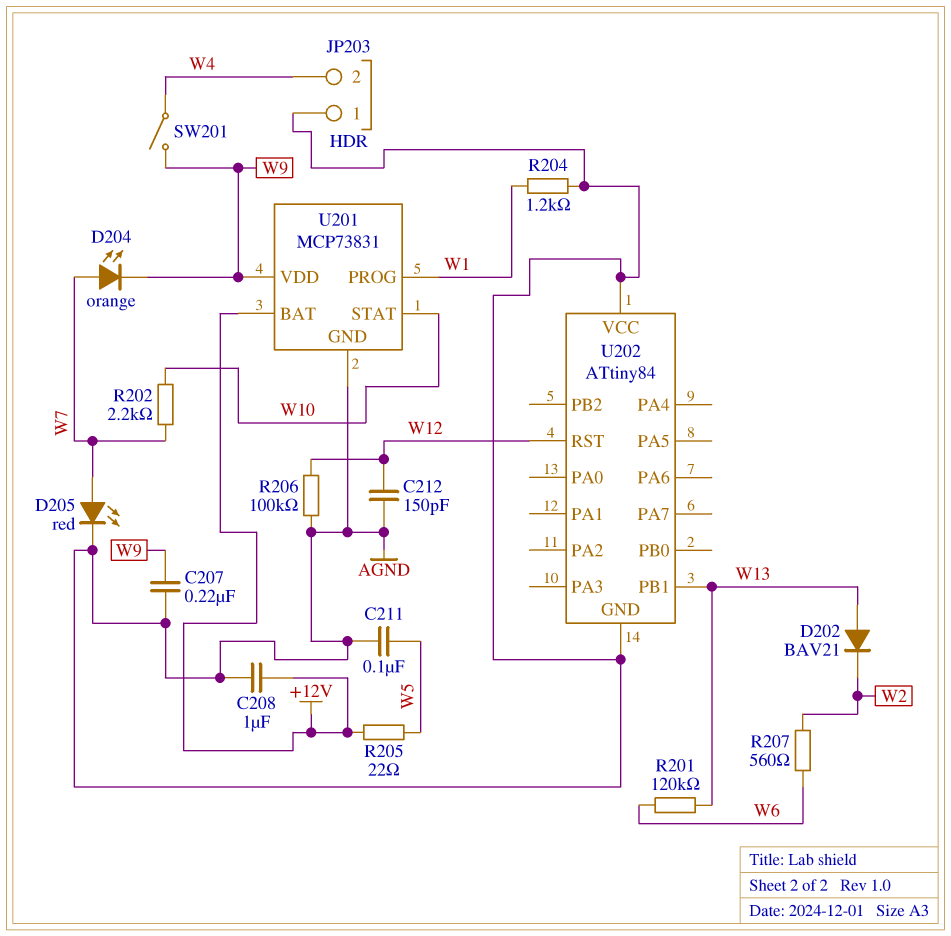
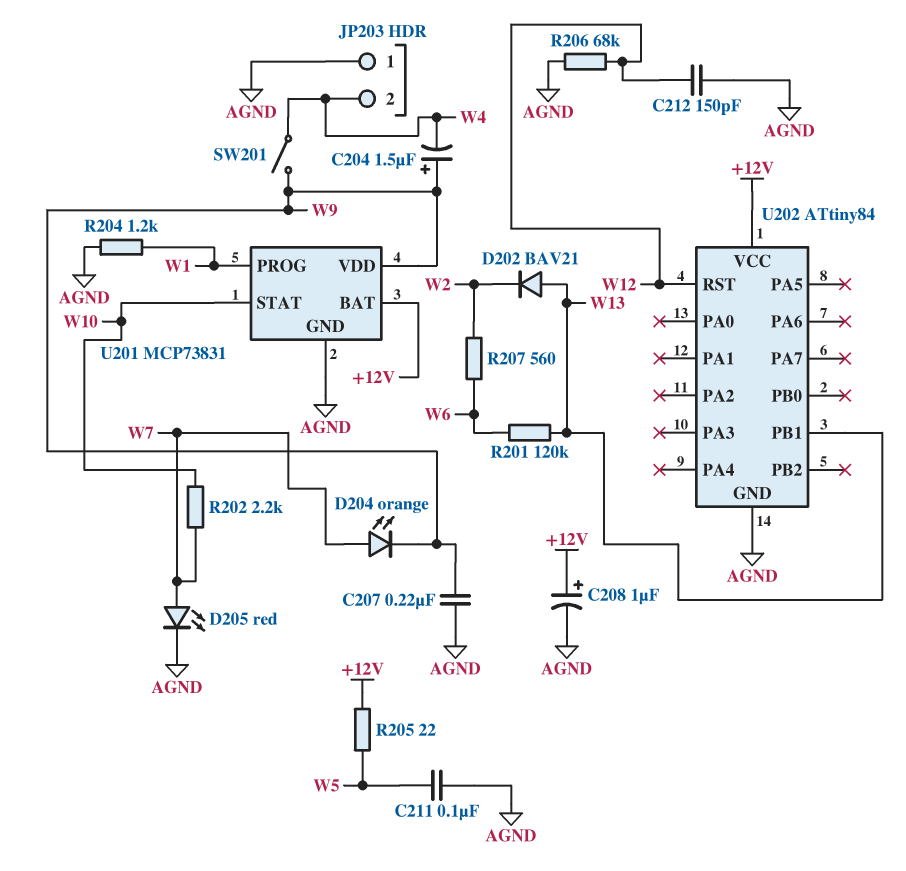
C204: none -> 1.5uF (plus W9, minus W4)
C208: 1uF (+12V, AGND) -> 1uF (plus +12V, minus AGND)
R206: 100k (AGND, W12) -> 68k (AGND, W12)
U202 pin VCC: AGND -> +12V

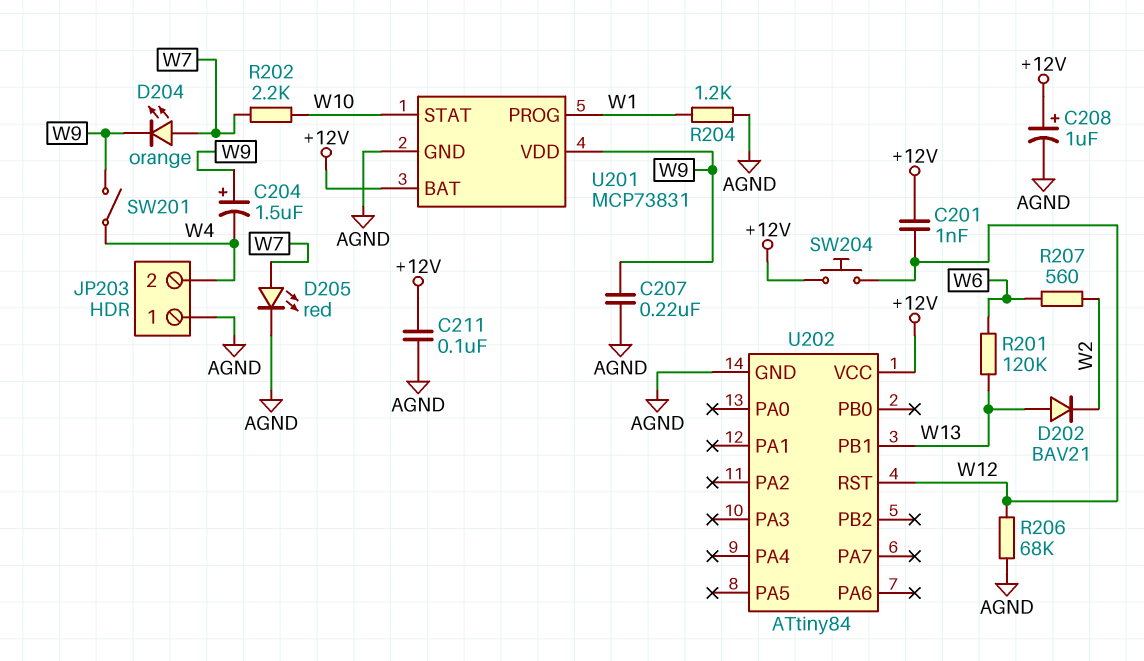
C201: none -> 1nF (+12V, W12)
C211: 100nF (AGND, W5) -> 100nF (+12V, AGND)
C212: 150pF (AGND, W12) -> none
R205: 22 (+12V, W5) -> none
SW204: none -> button (+12V, W12)

